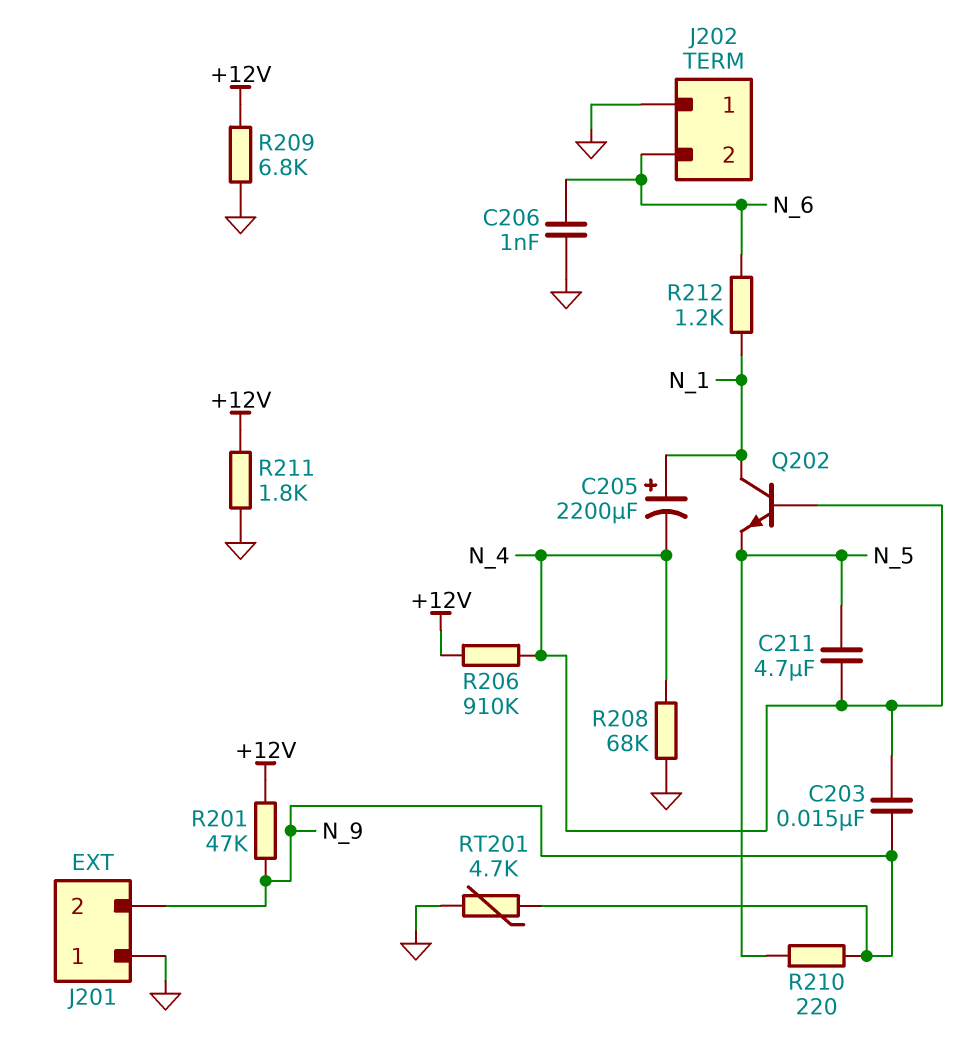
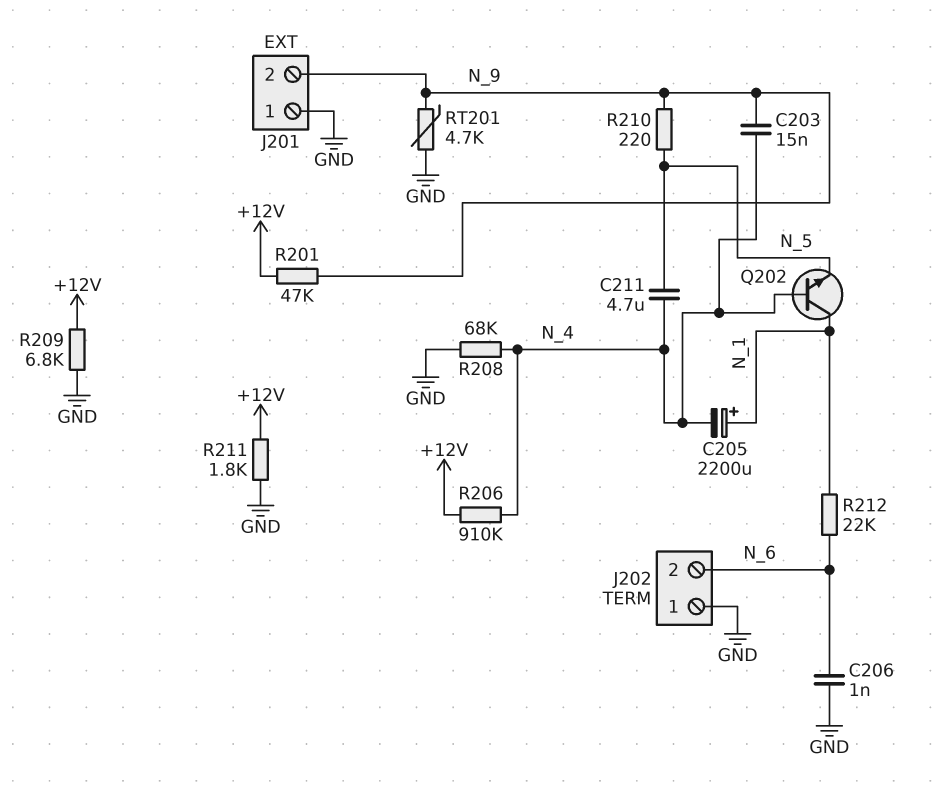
R212: 1.2k (N_1, N_6) -> 22k (N_1, N_6)

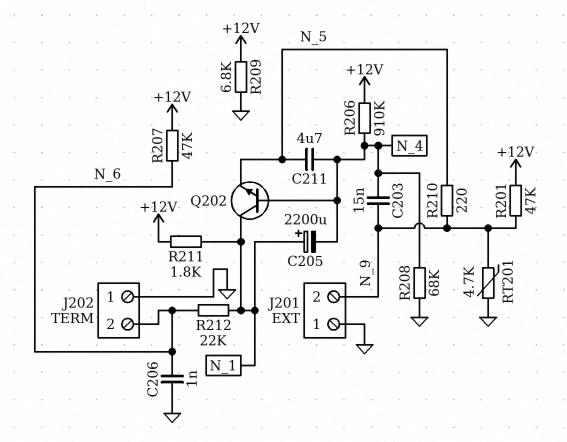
R207: none -> 47k (+12V, N_6)
R211: 1.8k (+12V, GND) -> 1.8k (+12V, N_1)

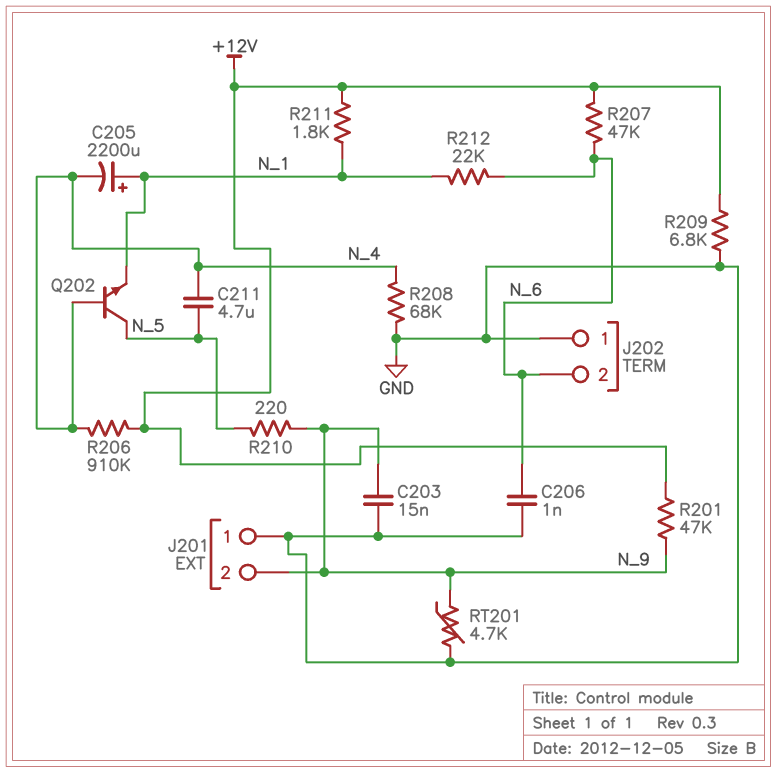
C203: 15nF (N_4, N_9) -> 15nF (GND, N_9)
Q202: NPN (B N_4, C N_1, E N_5) -> NPN (B N_4, C N_5, E N_1)

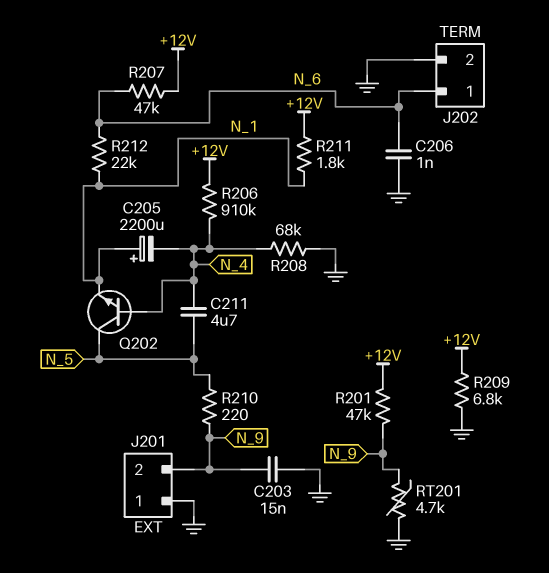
J202 pin 1: GND -> N_6
J202 pin 2: N_6 -> GND

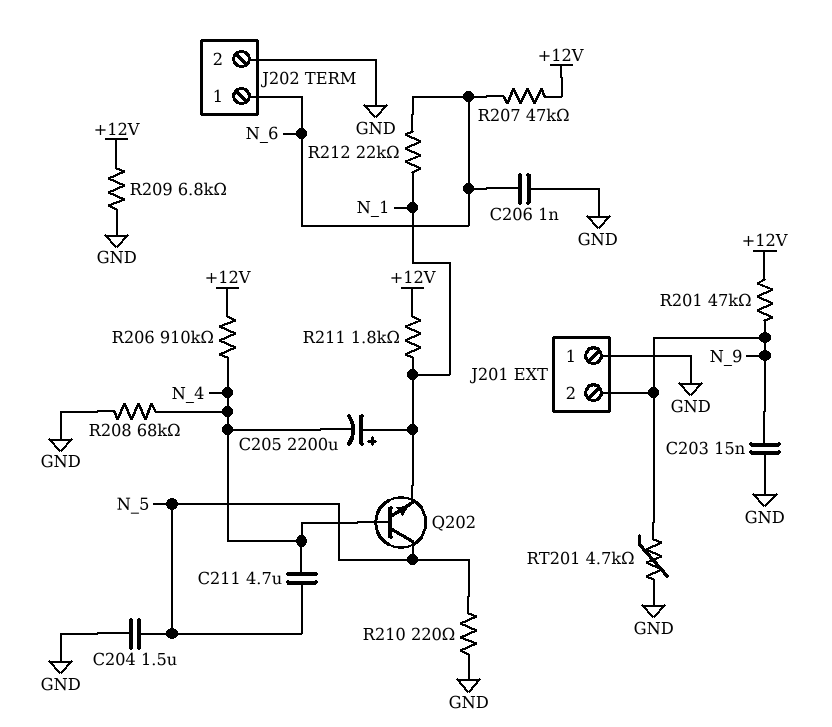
C204: none -> 1.5uF (GND, N_5)
R210: 220 (N_5, N_9) -> 220 (GND, N_5)

